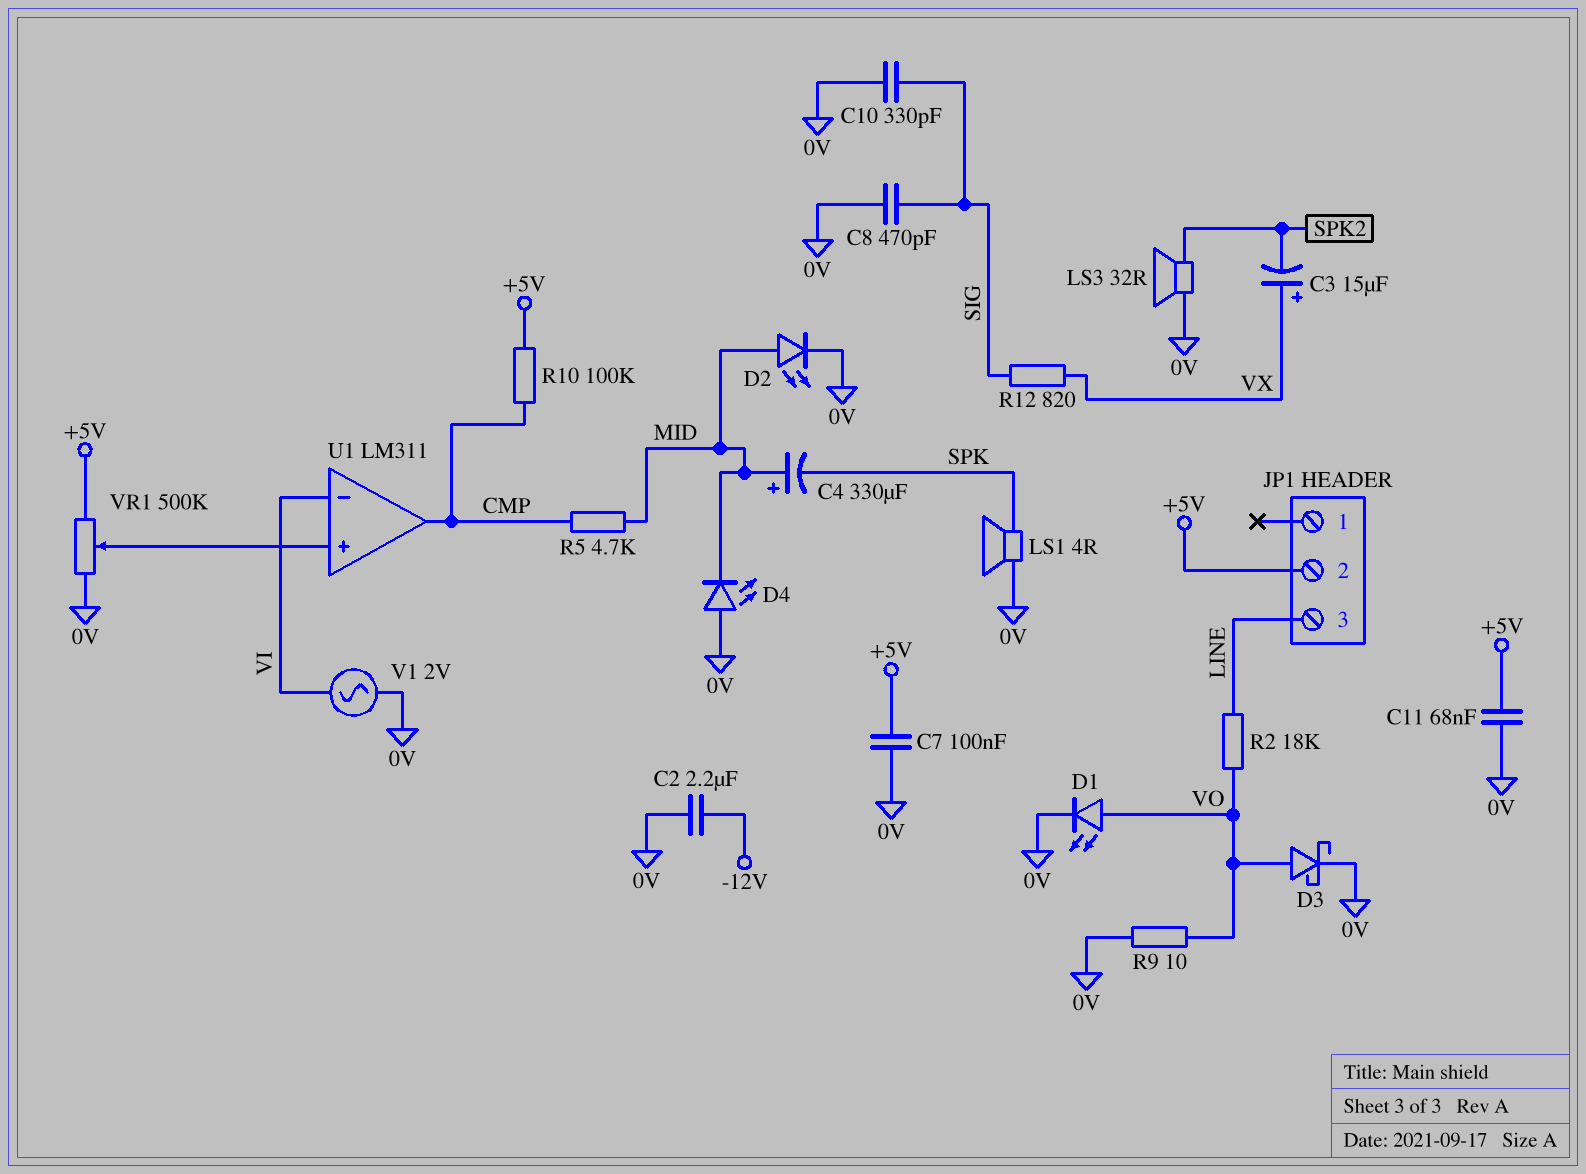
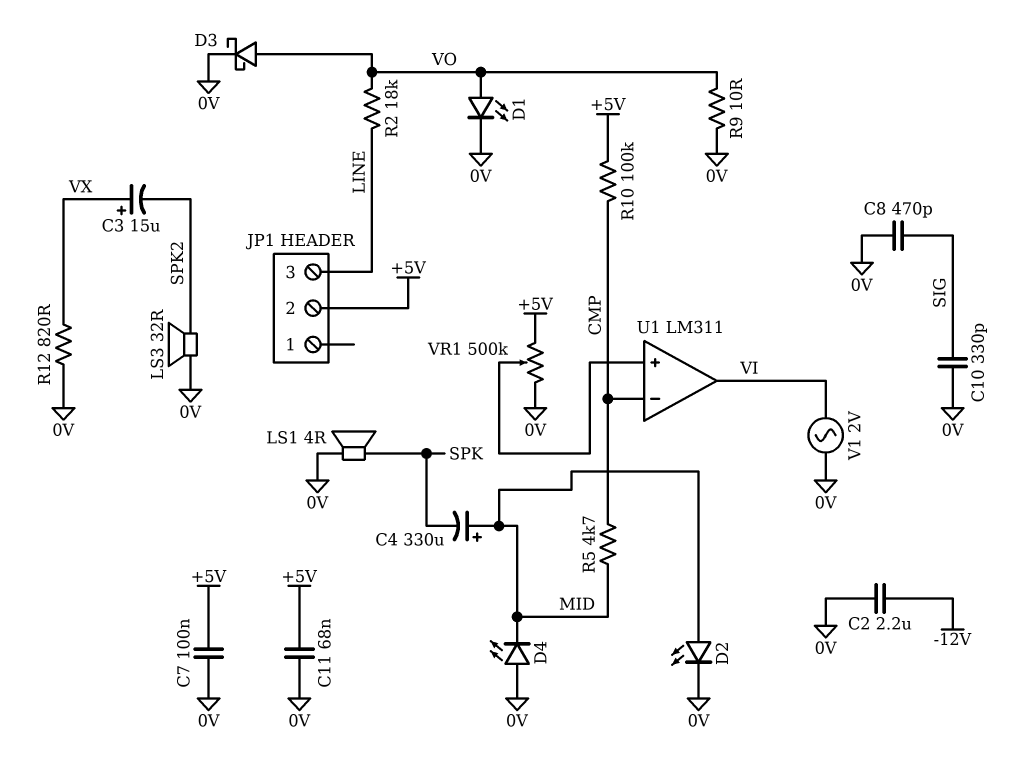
R12: 820 (SIG, VX) -> 820 (0V, VX)
U1 pin in-: VI -> CMP
U1 pin out: CMP -> VI

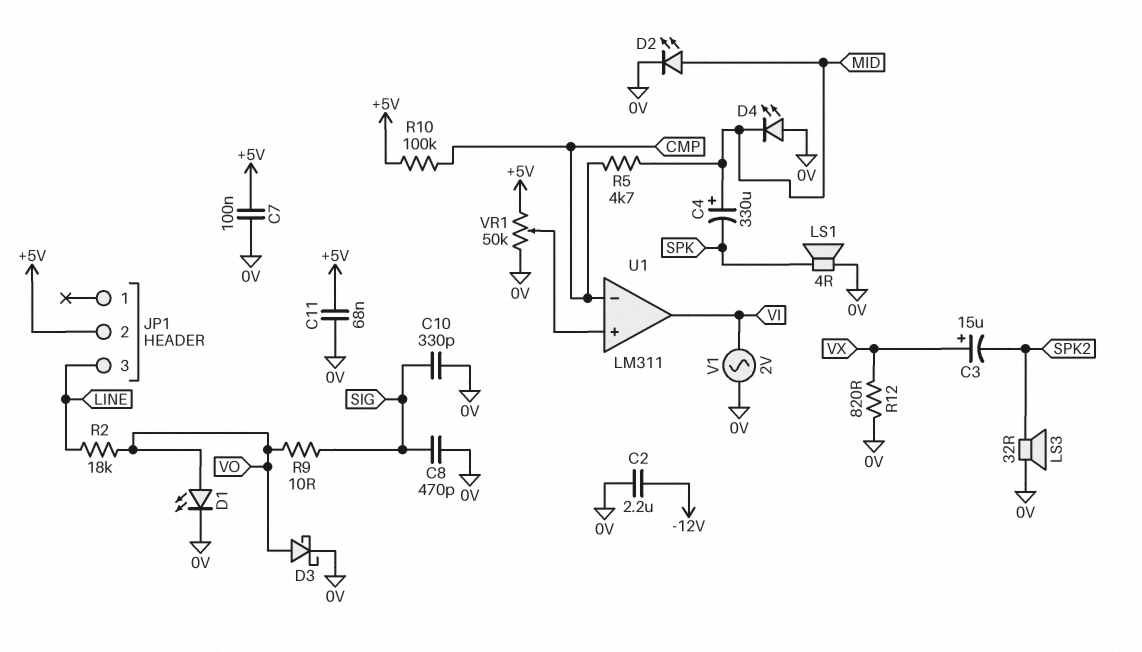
R9: 10 (0V, VO) -> 10 (SIG, VO)
VR1: 500k (+5V, 0V, wiper U1/in+) -> 50k (+5V, 0V, wiper U1/in+)

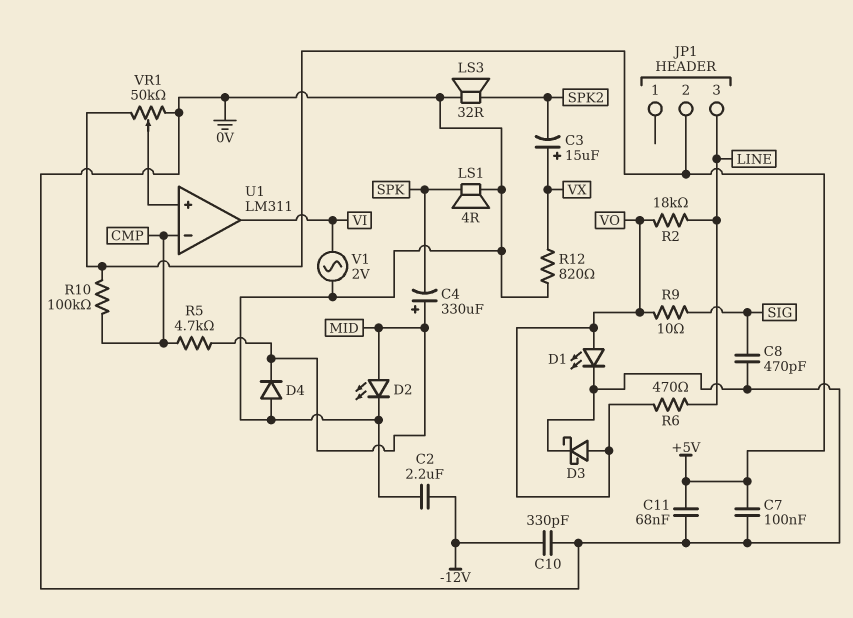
C10: 330pF (0V, SIG) -> 330pF (-12V, 0V)
D4: LED (A 0V, K MID) -> diode (A 0V, K MID)
R6: none -> 470 (LINE, VO)

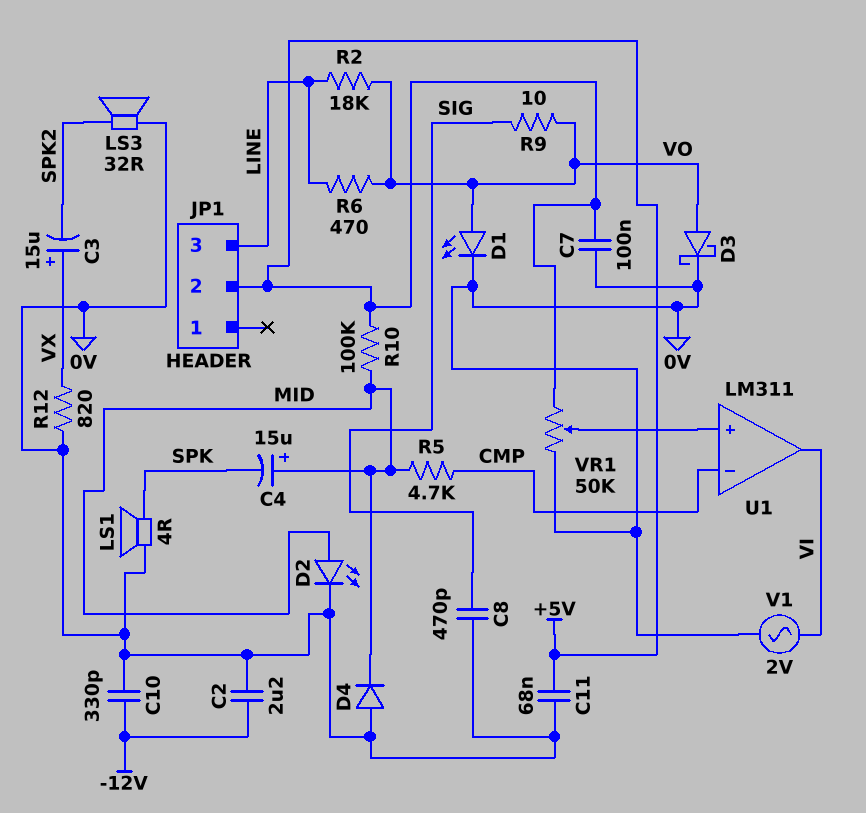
C4: 330uF (plus MID, minus SPK) -> 15uF (plus MID, minus SPK)
R10: 100k (+5V, CMP) -> 100k (+5V, MID)

